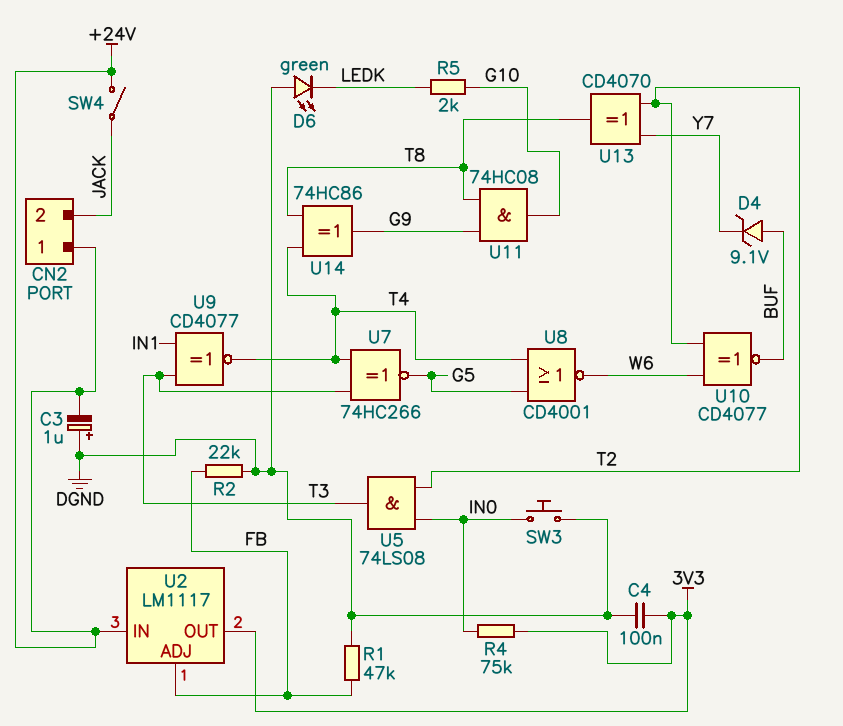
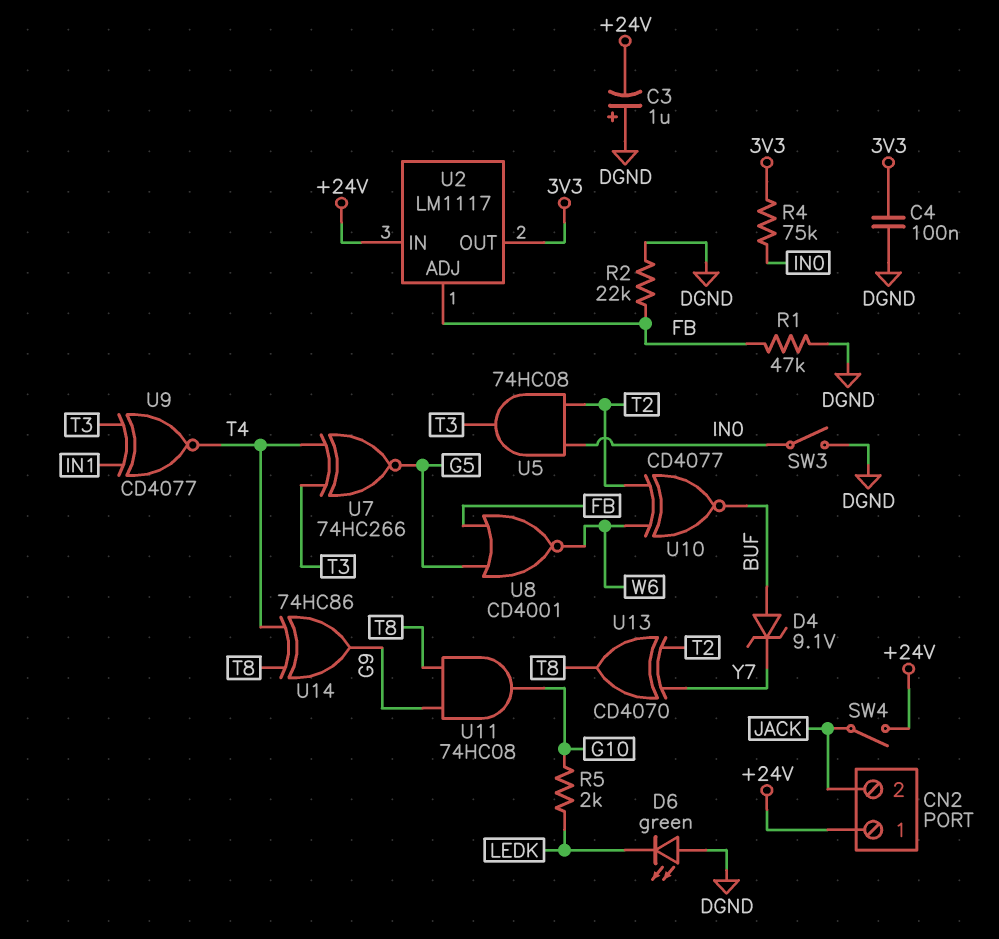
SW3: button (DGND, IN0) -> switch (DGND, IN0)
U5: AND 74LS08 (in IN0, in T2, out T3) -> AND 74HC08 (in IN0, in T2, out T3)
U8: NOR CD4001 (in G5, in T4, out W6) -> NOR CD4001 (in FB, in G5, out W6)

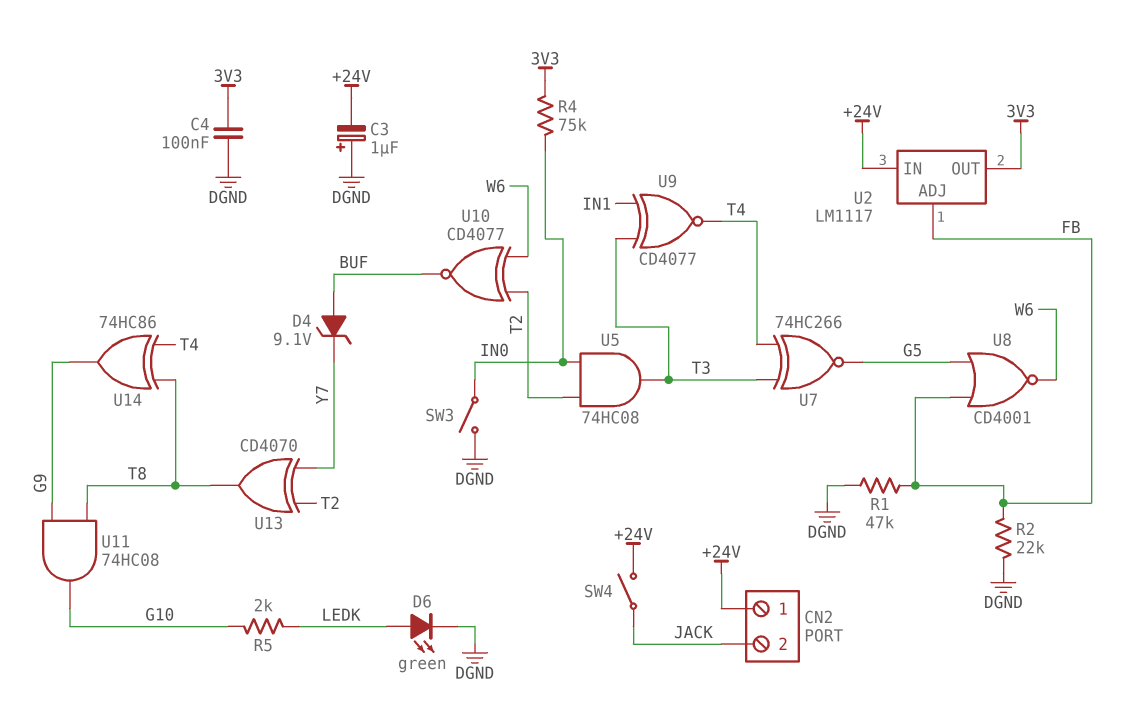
D6: LED green (A DGND, K LEDK) -> LED green (A LEDK, K DGND)

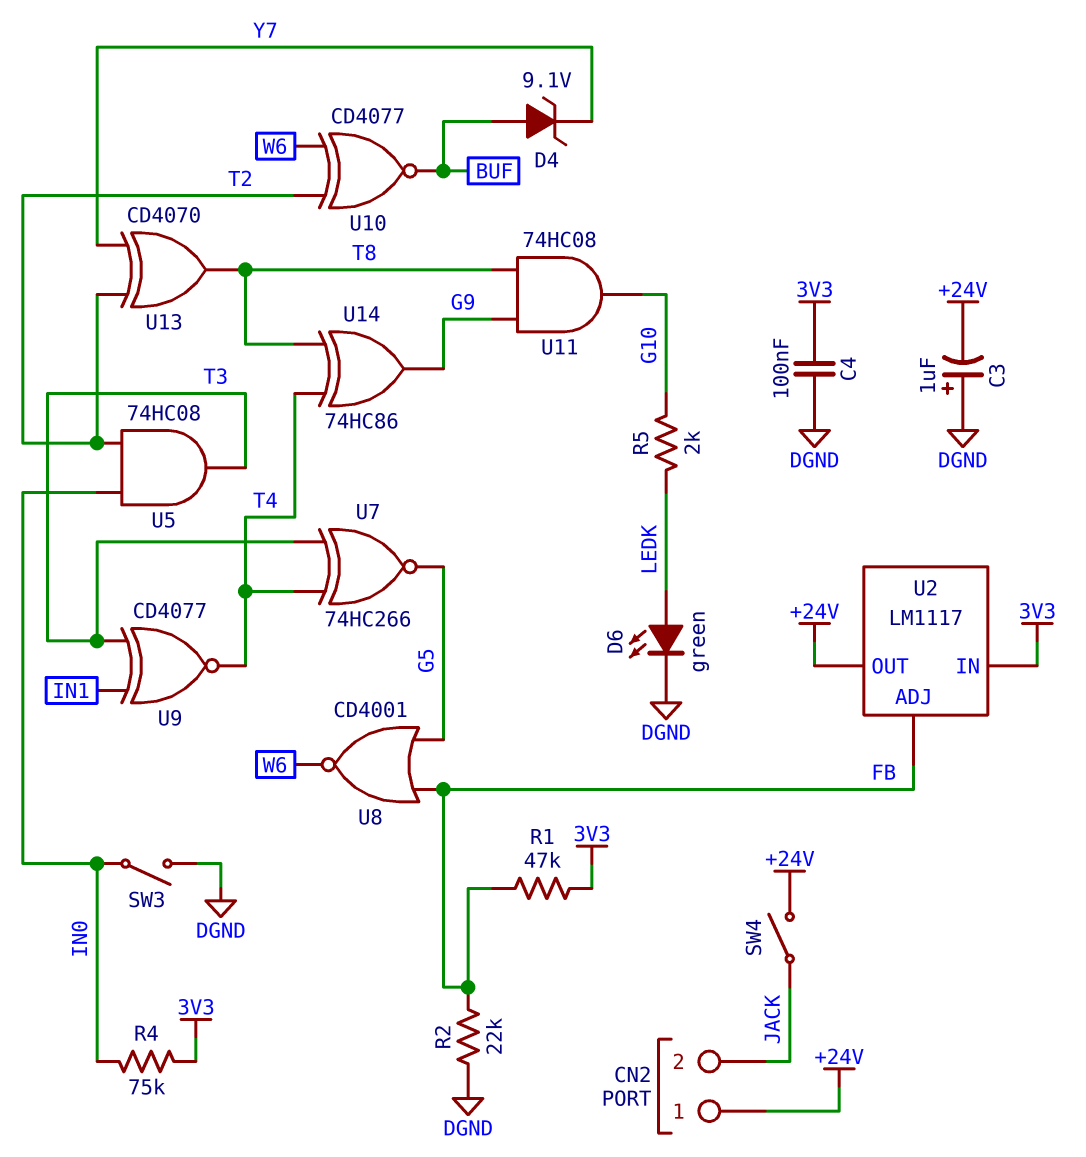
R1: 47k (DGND, FB) -> 47k (3V3, FB)
U2 pin IN: +24V -> 3V3
U2 pin OUT: 3V3 -> +24V

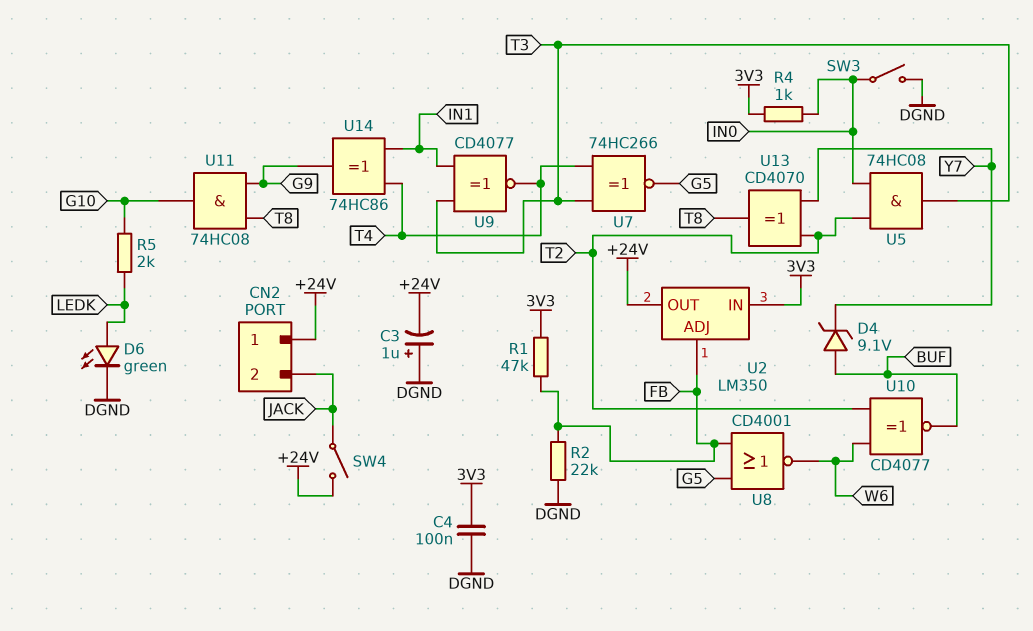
R4: 75k (3V3, IN0) -> 1k (3V3, IN0)
U2: LM1117 -> LM350
U14: XOR 74HC86 (in T4, in T8, out G9) -> XOR 74HC86 (in IN1, in T4, out G9)

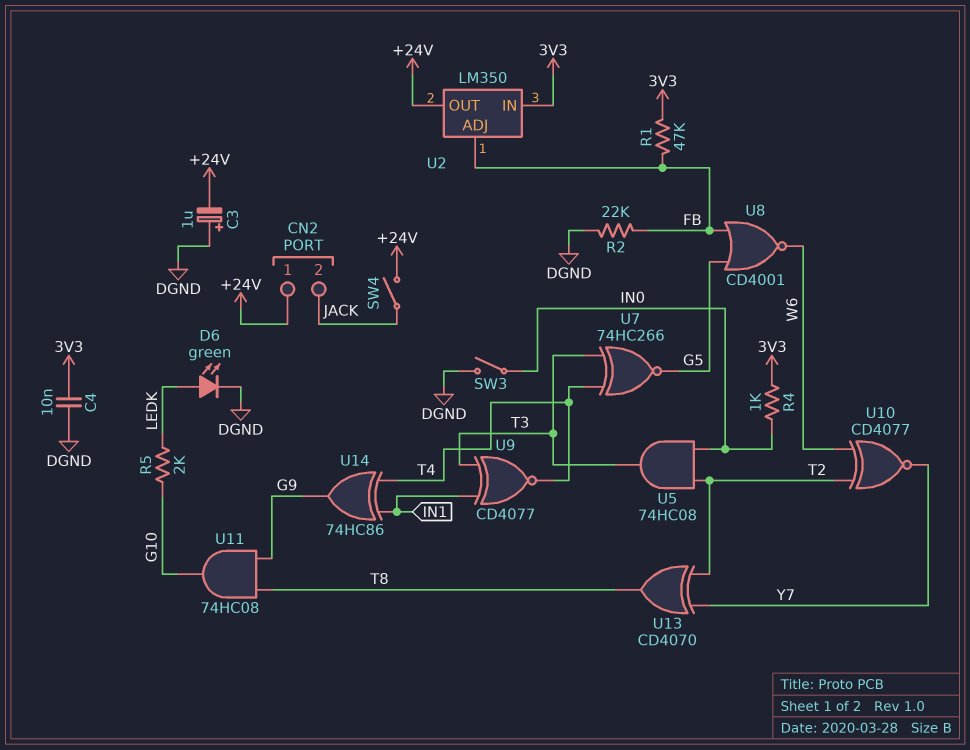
C4: 100nF (3V3, DGND) -> 10nF (3V3, DGND)
D4: zener 9.1V (A BUF, K Y7) -> none
U10: XNOR CD4077 (in T2, in W6, out BUF) -> XNOR CD4077 (in T2, in W6, out Y7)

